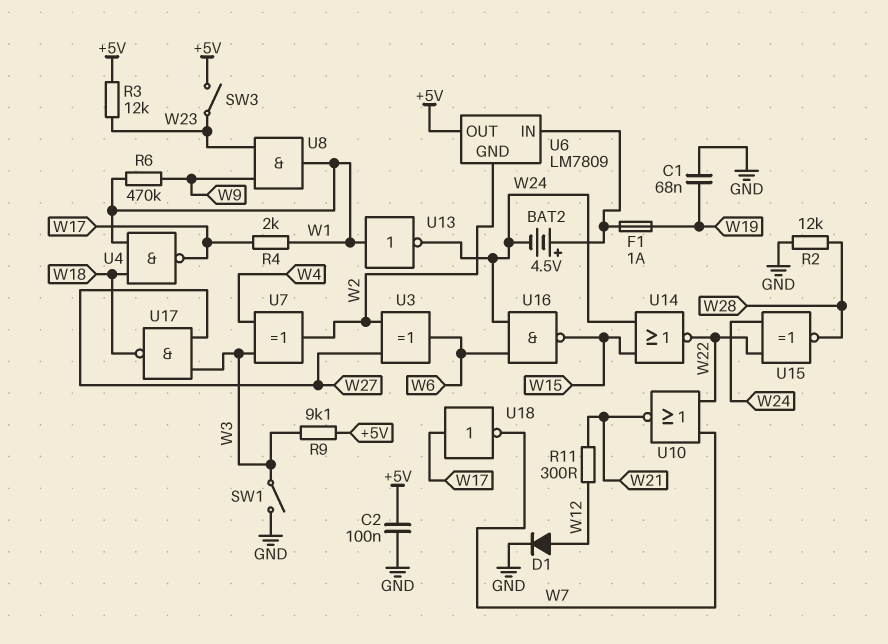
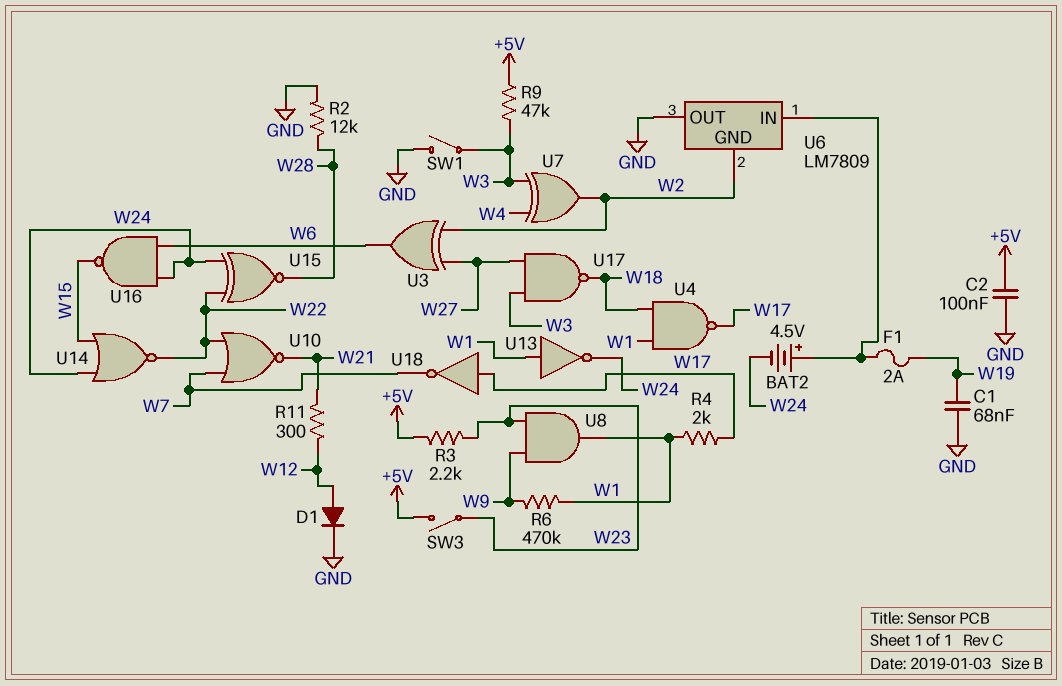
F1: 1A (U6/IN, W19) -> 2A (U6/IN, W19)
R3: 12k (+5V, W23) -> 2.2k (+5V, W23)
R9: 9.1k (+5V, W3) -> 47k (+5V, W3)
U6 pin OUT: +5V -> GND

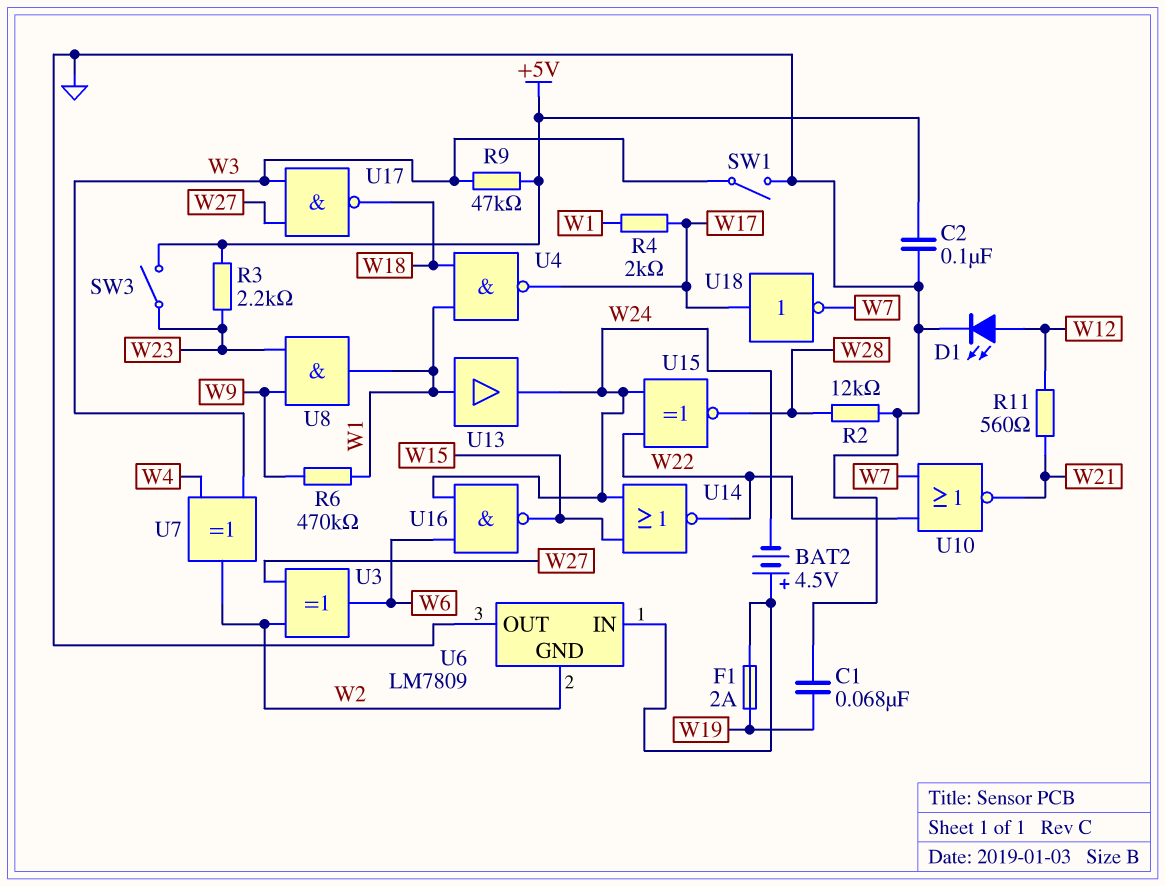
D1: diode (A W12, K GND) -> LED (A W12, K GND)
R11: 300 (W12, W21) -> 560 (W12, W21)
U13: NOT (in W1, out W24) -> buffer (in W1, out W24)

